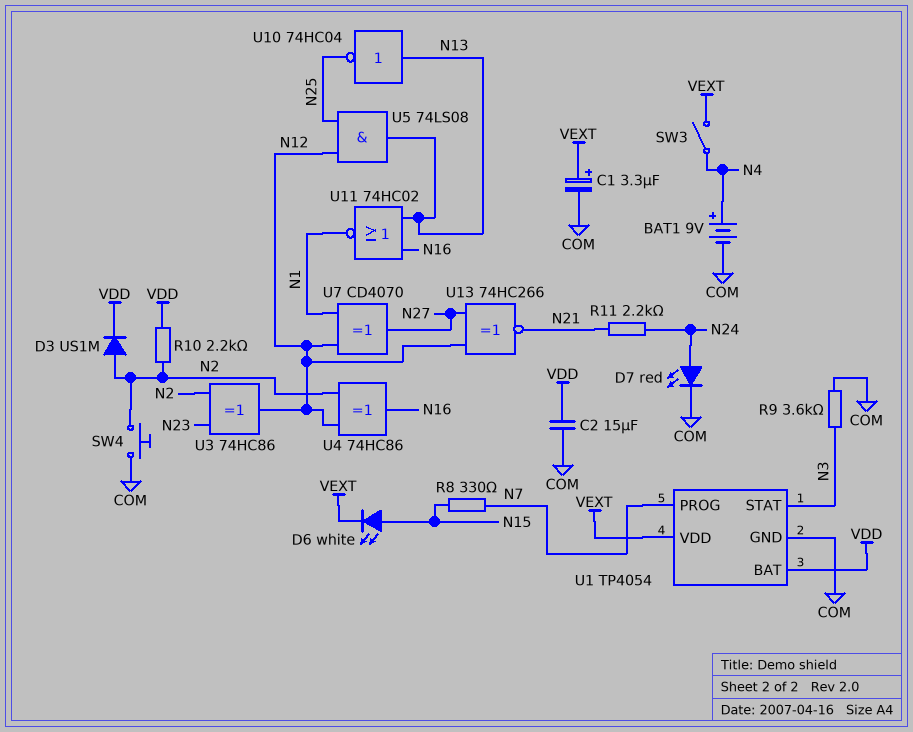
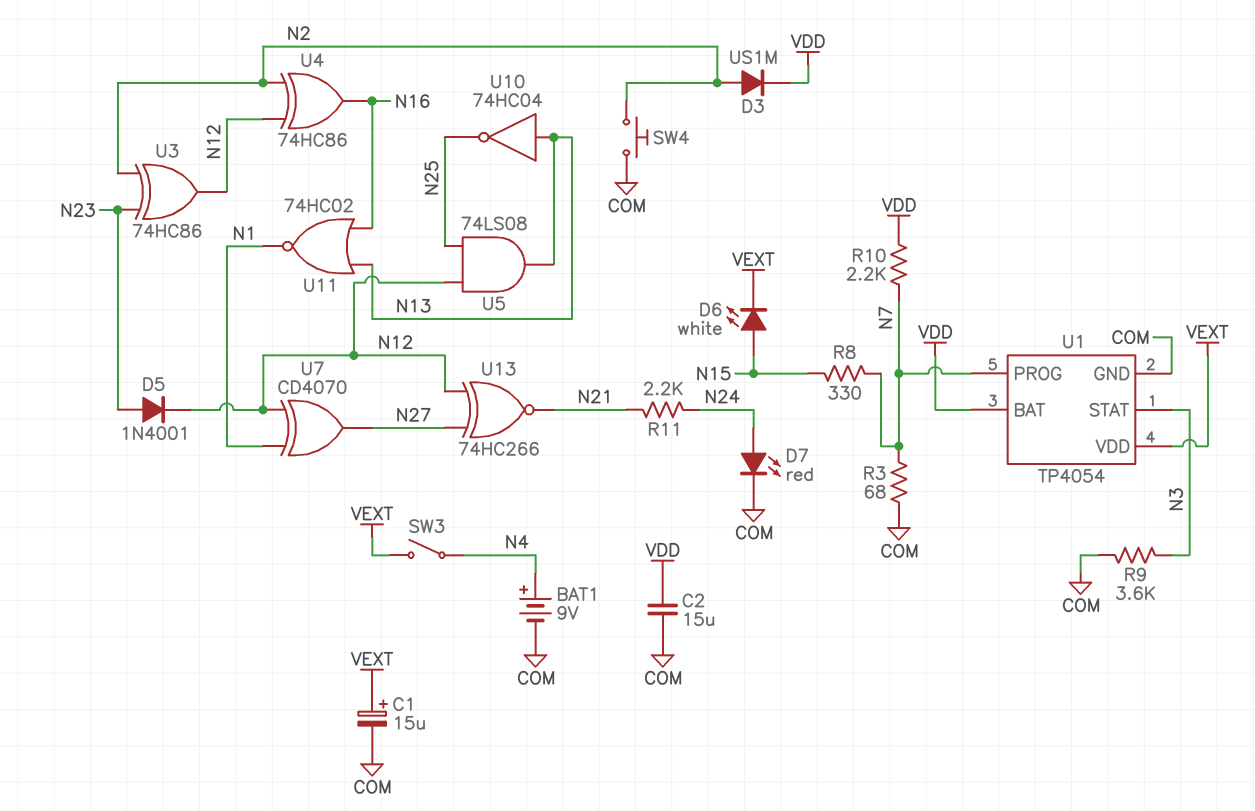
C1: 3.3uF (plus VEXT, minus COM) -> 15uF (plus VEXT, minus COM)
D5: none -> diode 1N4001 (A N23, K N12)
R3: none -> 68 (COM, N7)
R10: 2.2k (N2, VDD) -> 2.2k (N7, VDD)

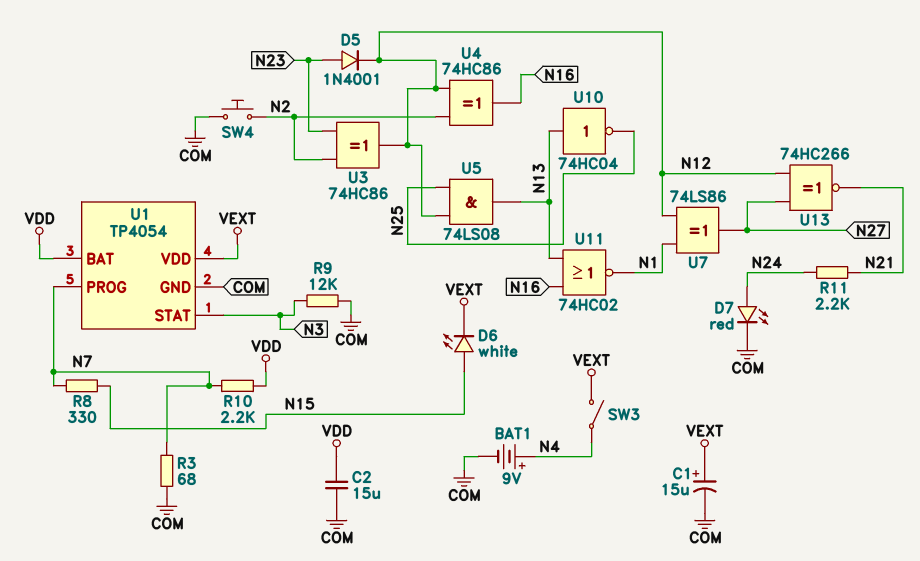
D3: diode US1M (A N2, K VDD) -> none
R9: 3.6k (COM, N3) -> 12k (COM, N3)
U7: XOR CD4070 (in N1, in N12, out N27) -> XOR 74LS86 (in N1, in N12, out N27)

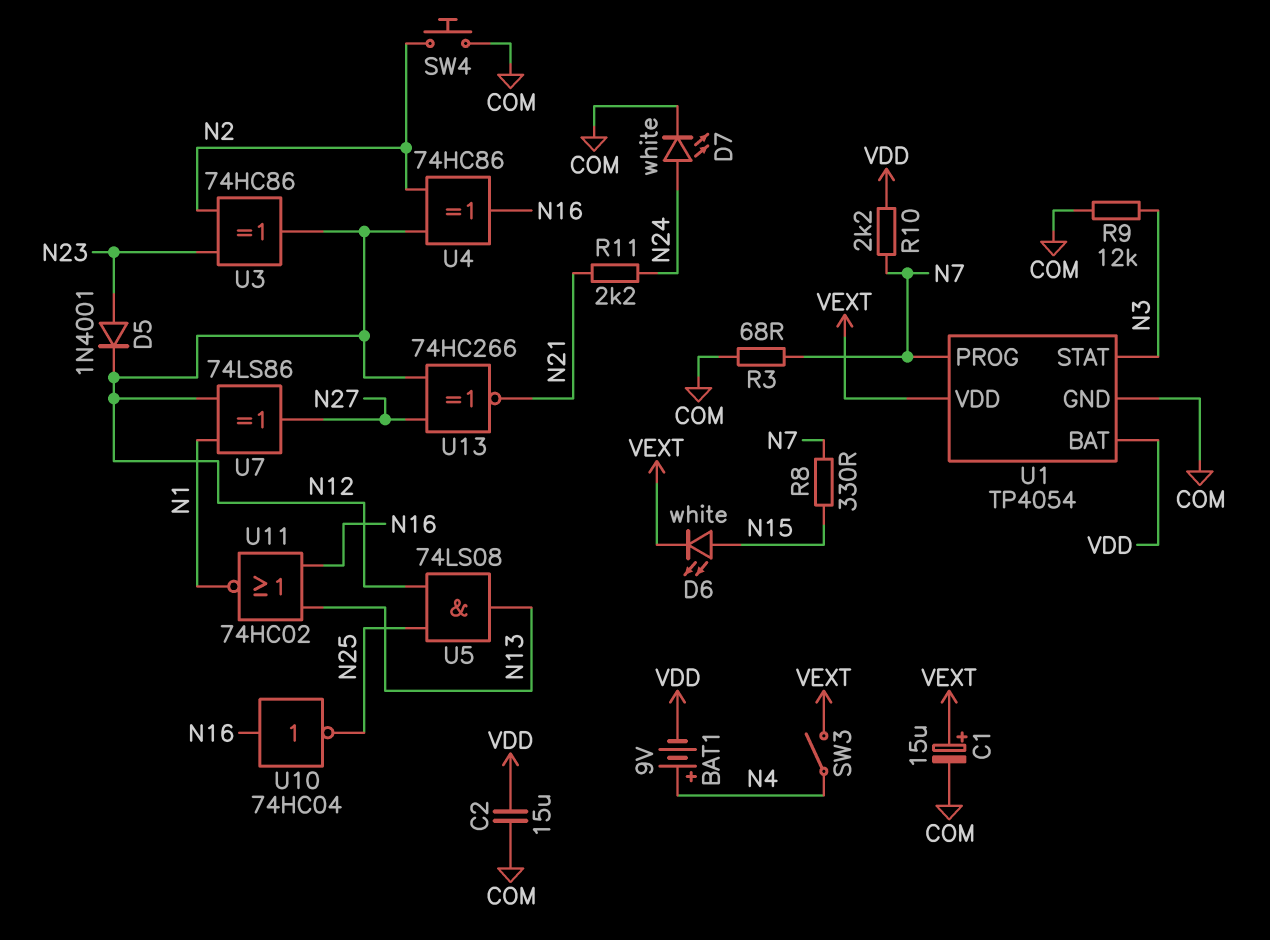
BAT1: 9V (plus N4, minus COM) -> 9V (plus N4, minus VDD)
D7: LED red (A N24, K COM) -> LED white (A N24, K COM)
U10: NOT 74HC04 (in N13, out N25) -> NOT 74HC04 (in N16, out N25)

